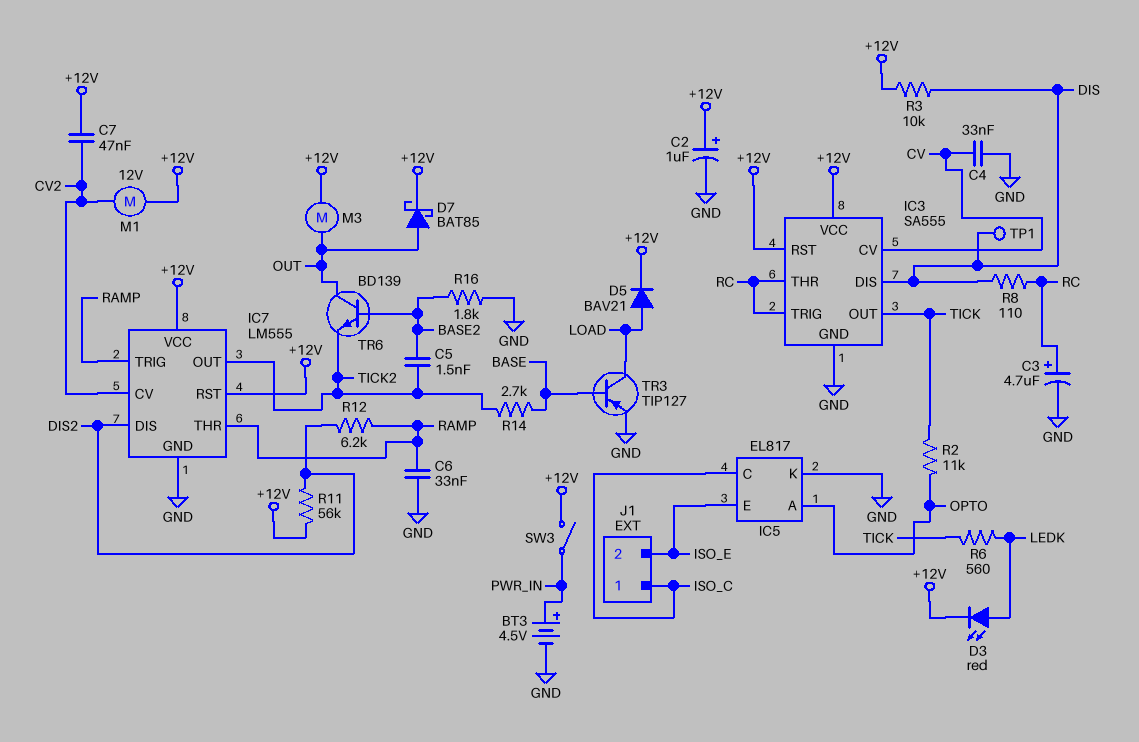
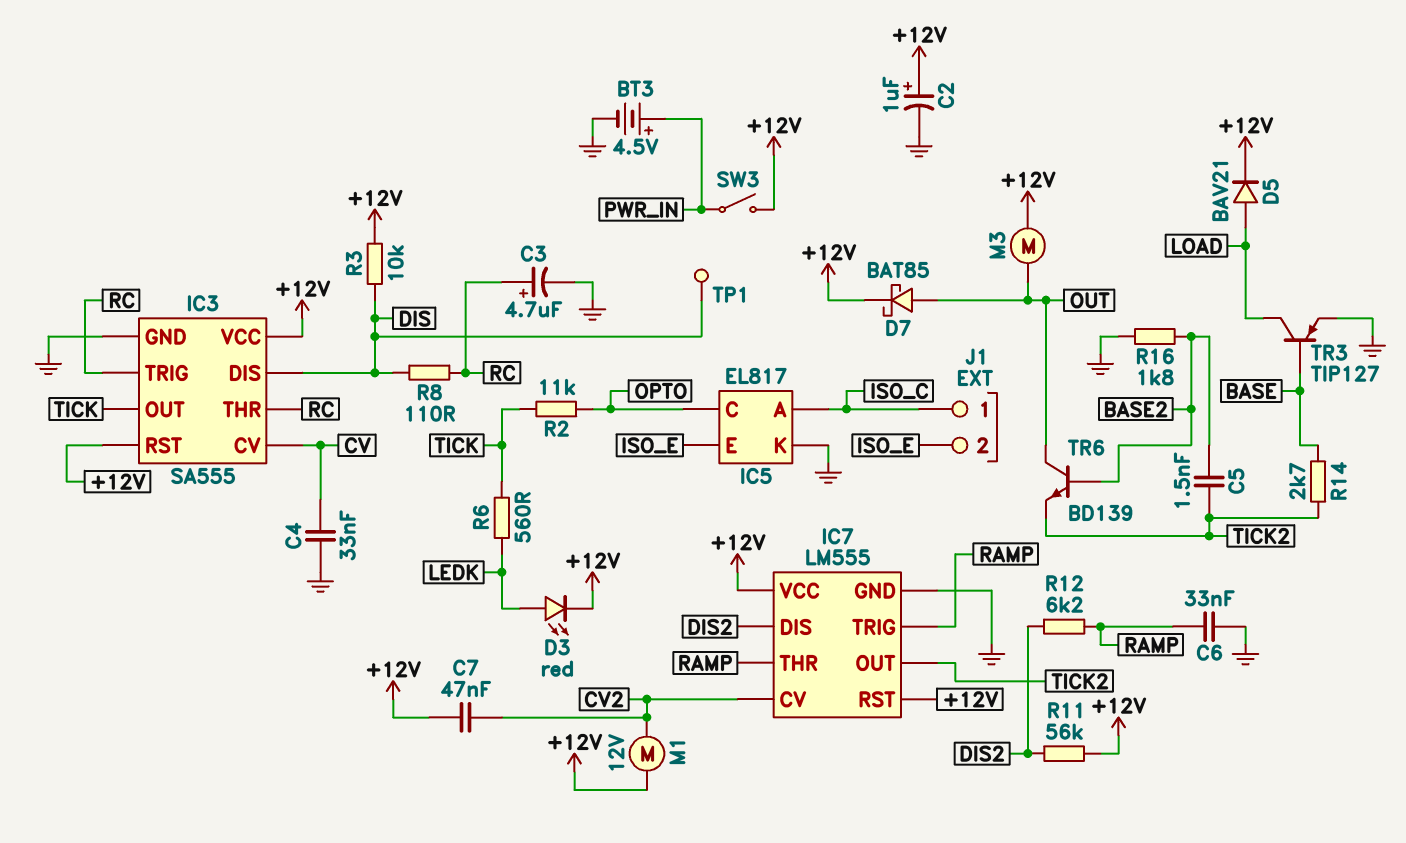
IC5 pin A: OPTO -> ISO_C
IC5 pin C: ISO_C -> OPTO

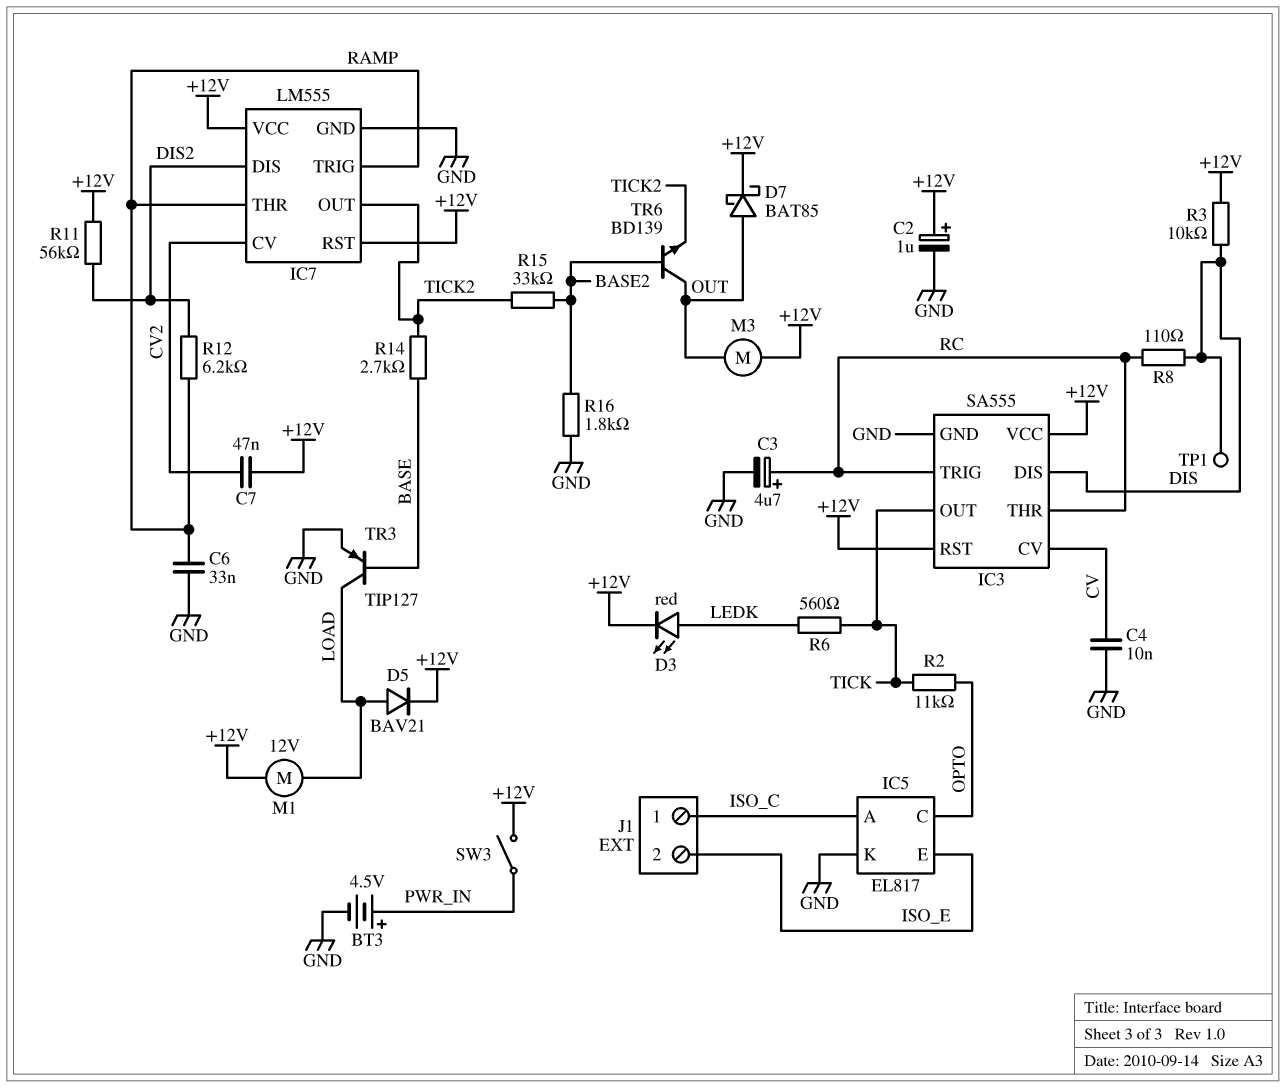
C4: 33nF (CV, GND) -> 10nF (CV, GND)
C5: 1.5nF (BASE2, TICK2) -> none
M1: motor 12V (+12V, CV2) -> motor 12V (+12V, LOAD)
R15: none -> 33k (BASE2, TICK2)

